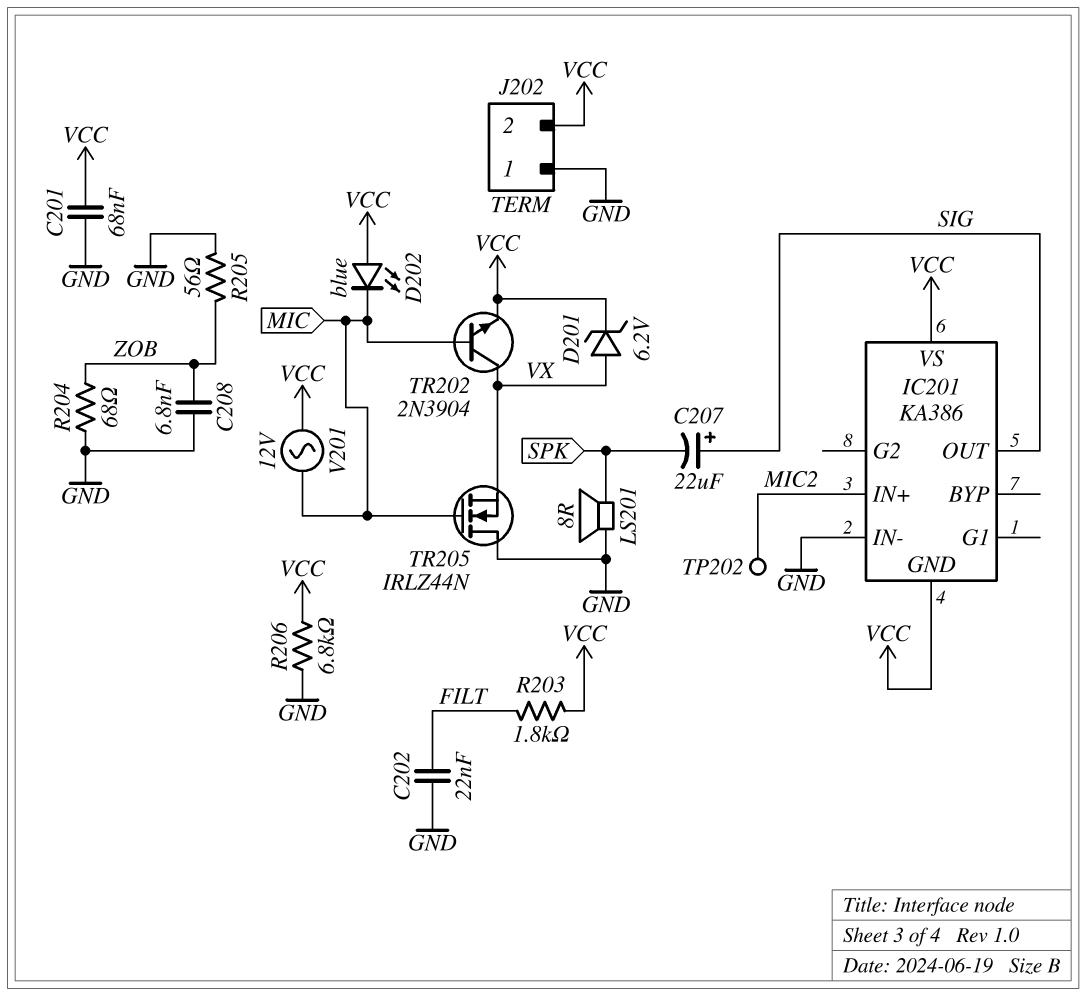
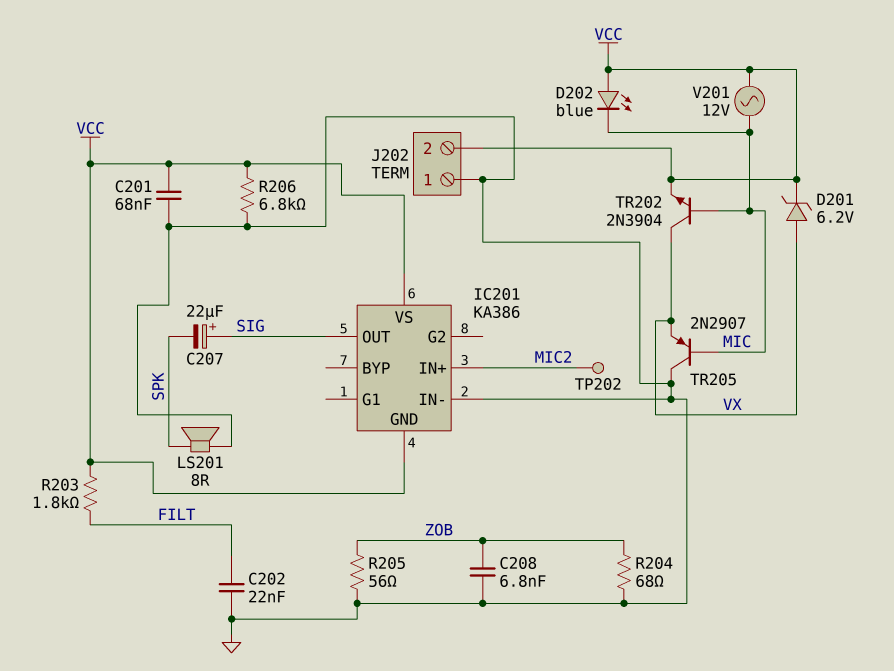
TR205: NMOS IRLZ44N (G MIC, D GND, S VX) -> PNP 2N2907 (B MIC, C GND, E VX)

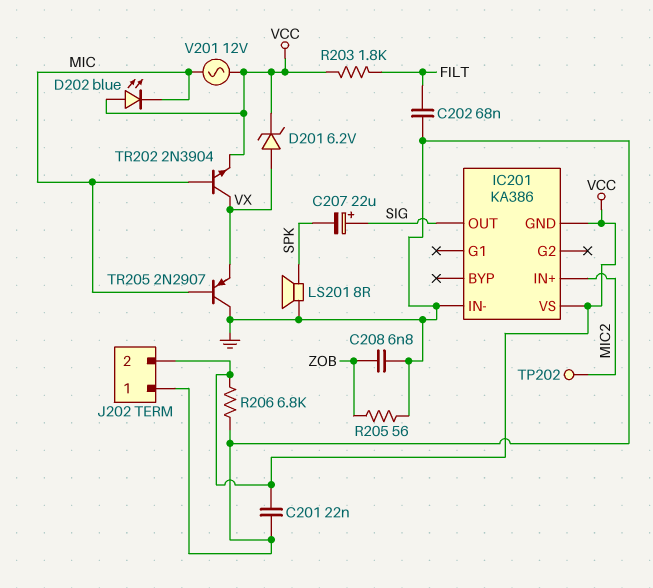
C201: 68nF (GND, VCC) -> 22nF (GND, VCC)
C202: 22nF (FILT, GND) -> 68nF (FILT, GND)
R204: 68 (GND, ZOB) -> none

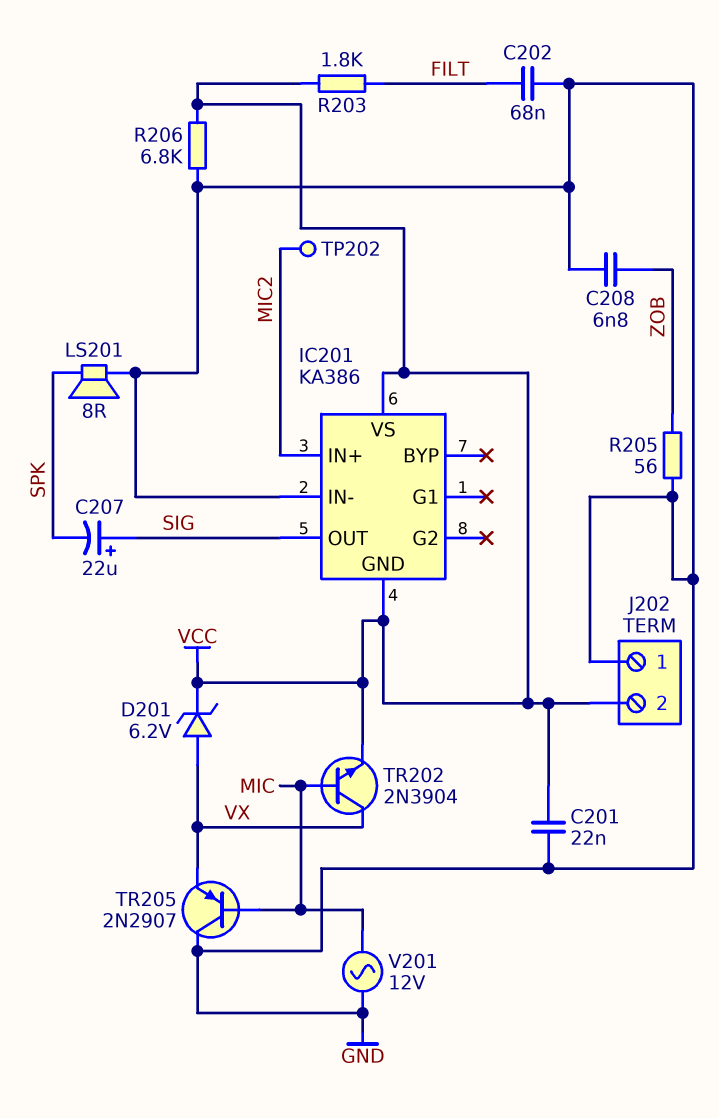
D202: LED blue (A VCC, K MIC) -> none
V201: AC 12V (MIC, VCC) -> AC 12V (GND, MIC)

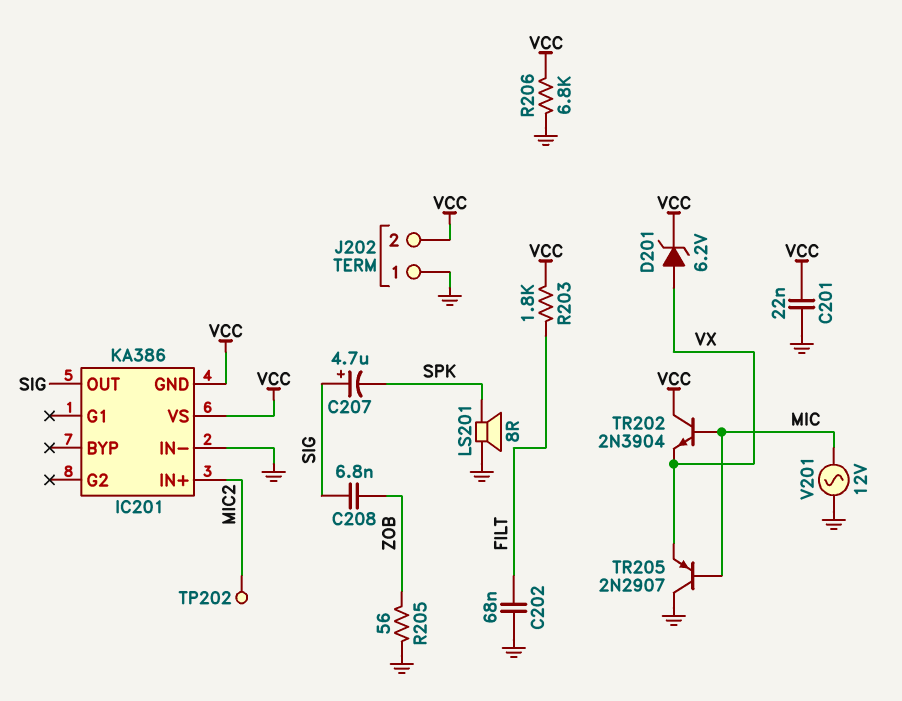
C207: 22uF (plus SIG, minus SPK) -> 4.7uF (plus SIG, minus SPK)
C208: 6.8nF (GND, ZOB) -> 6.8nF (SIG, ZOB)
TR202: NPN 2N3904 (B MIC, C VX, E VCC) -> NPN 2N3904 (B MIC, C VCC, E VX)

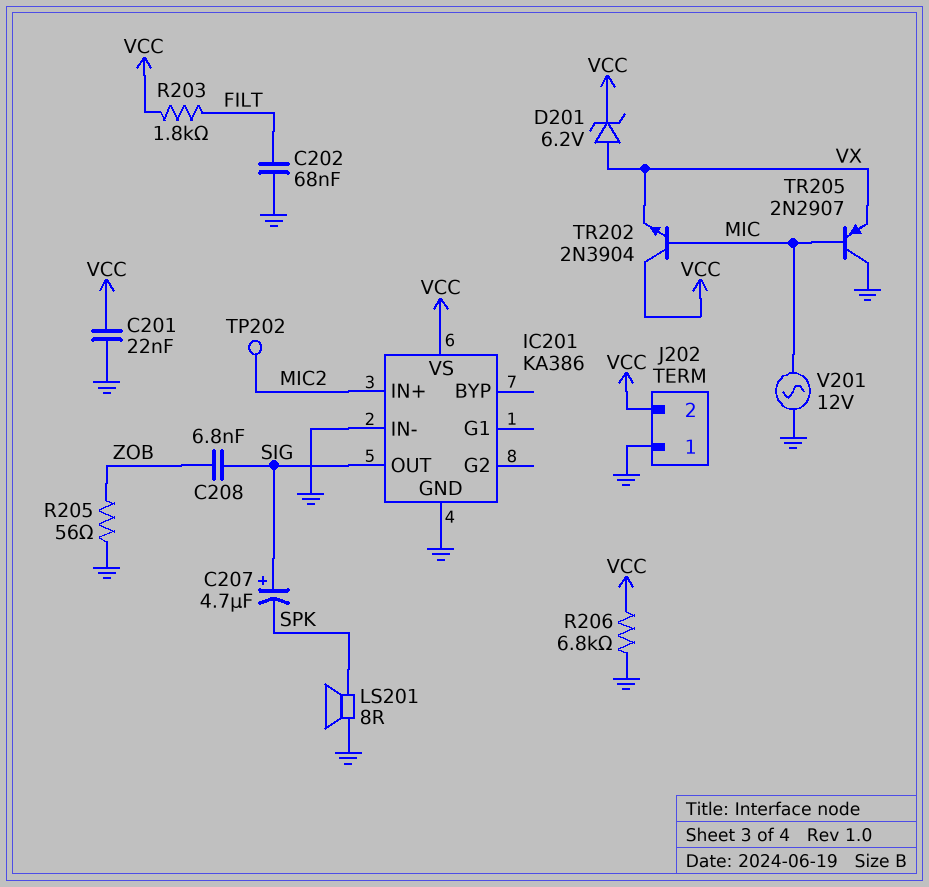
IC201 pin GND: VCC -> GND

